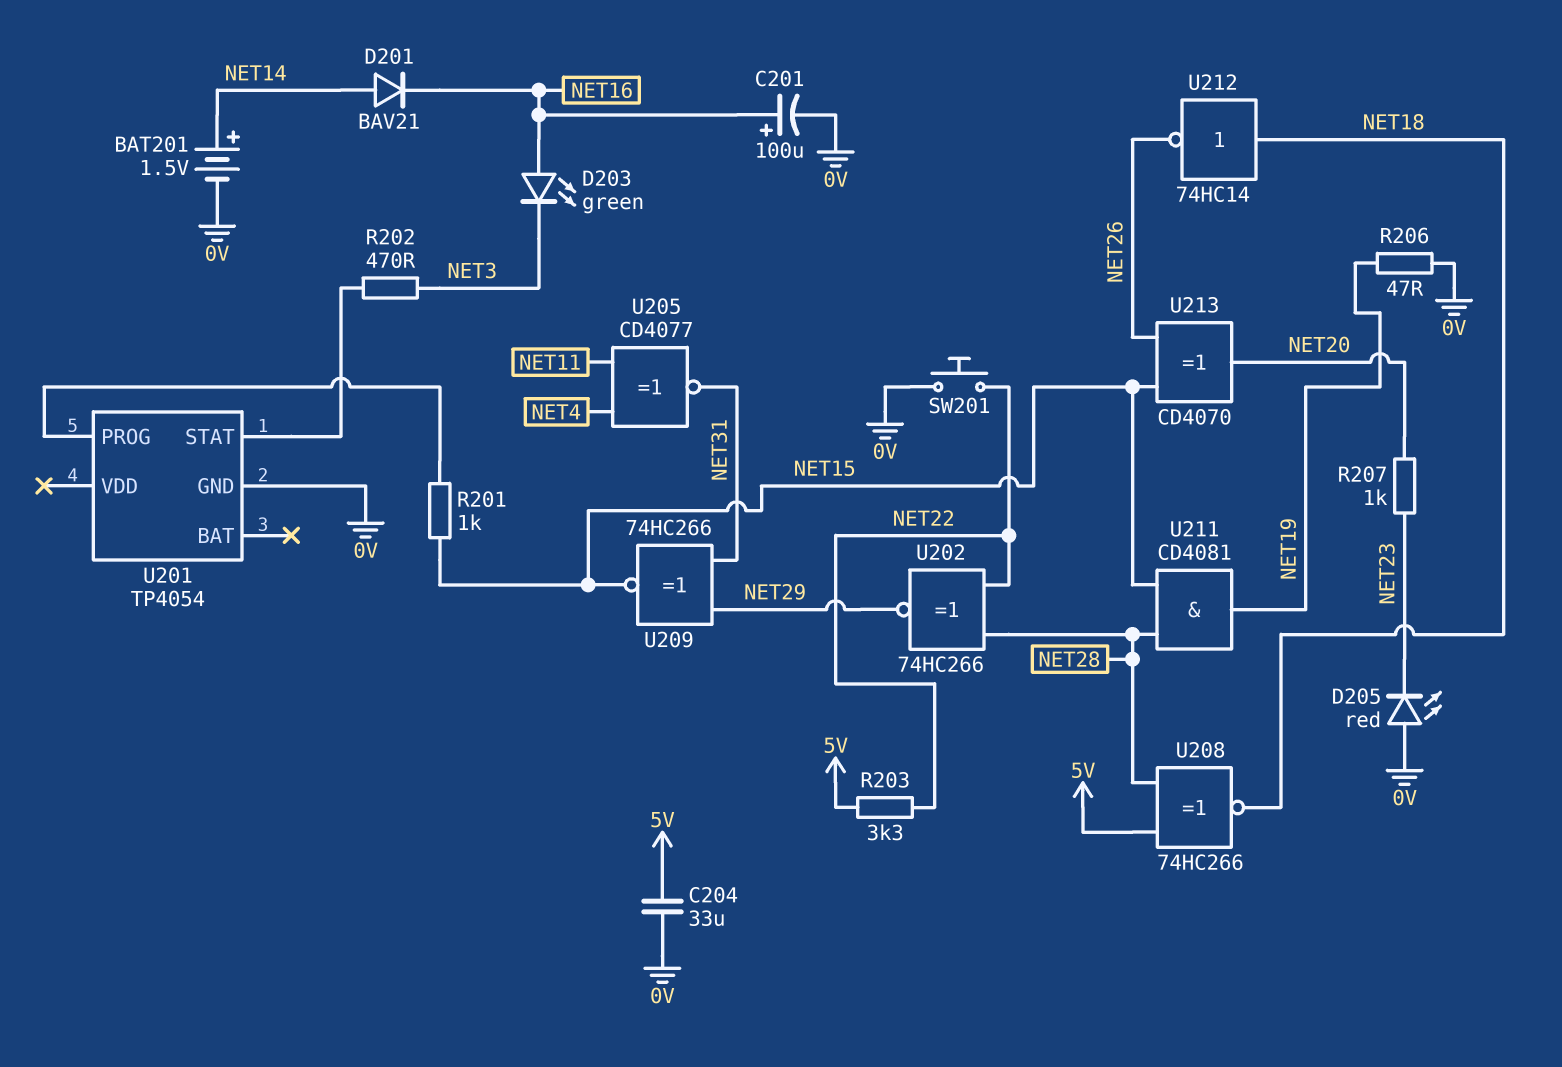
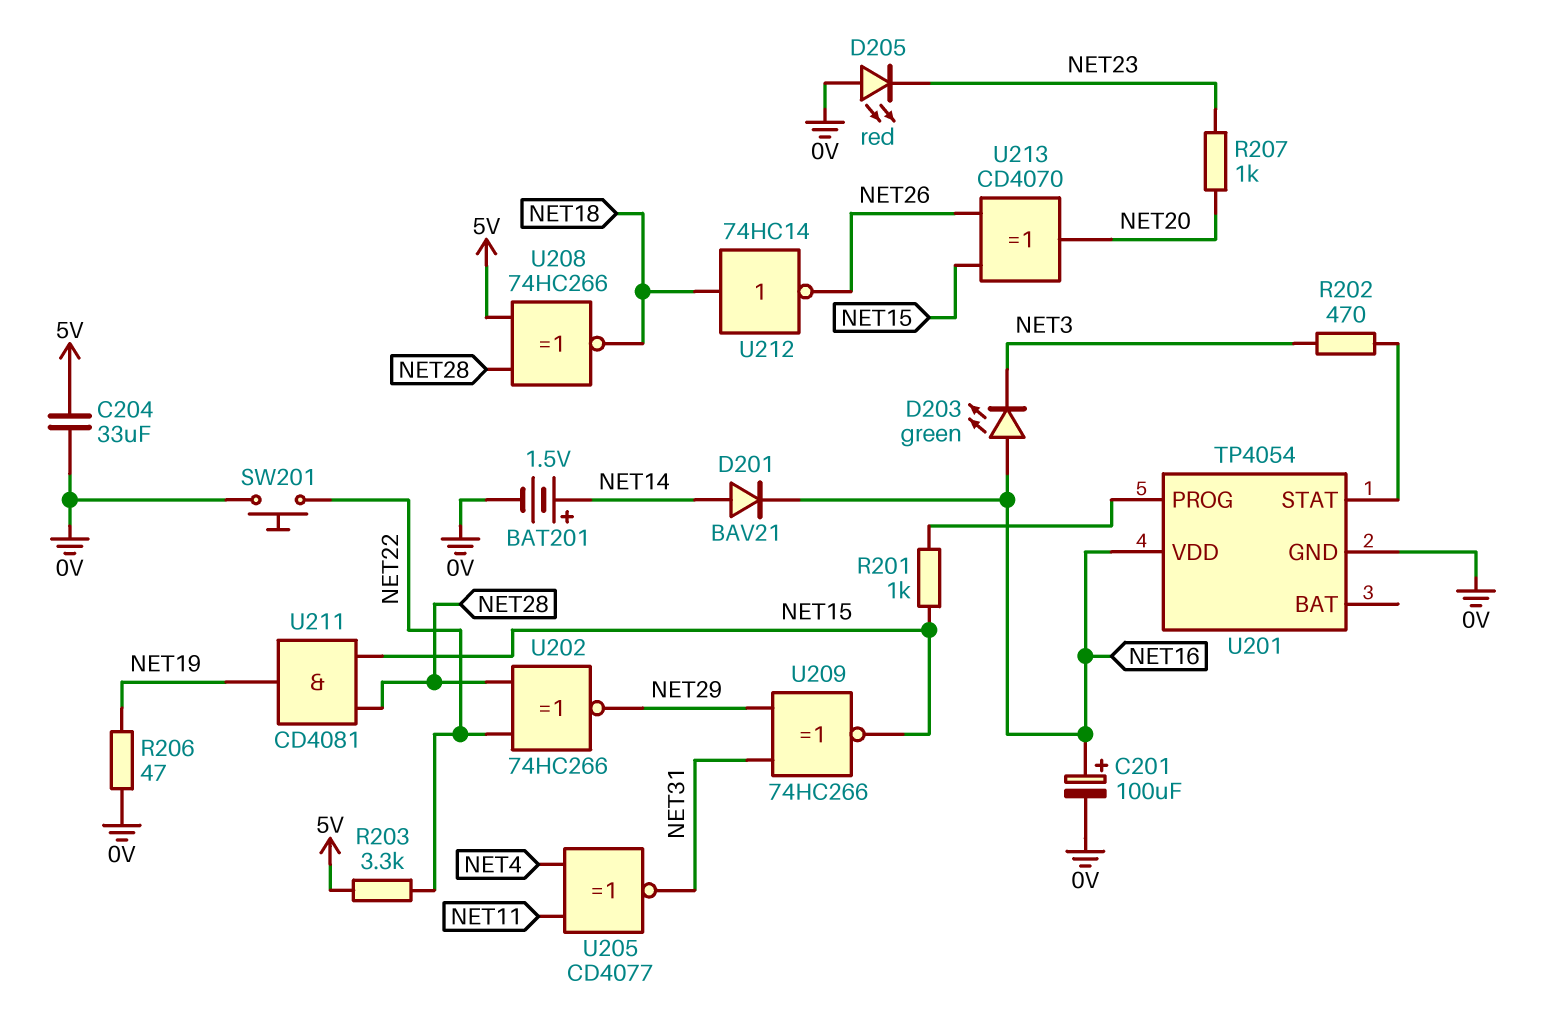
U201 pin VDD: none -> NET16

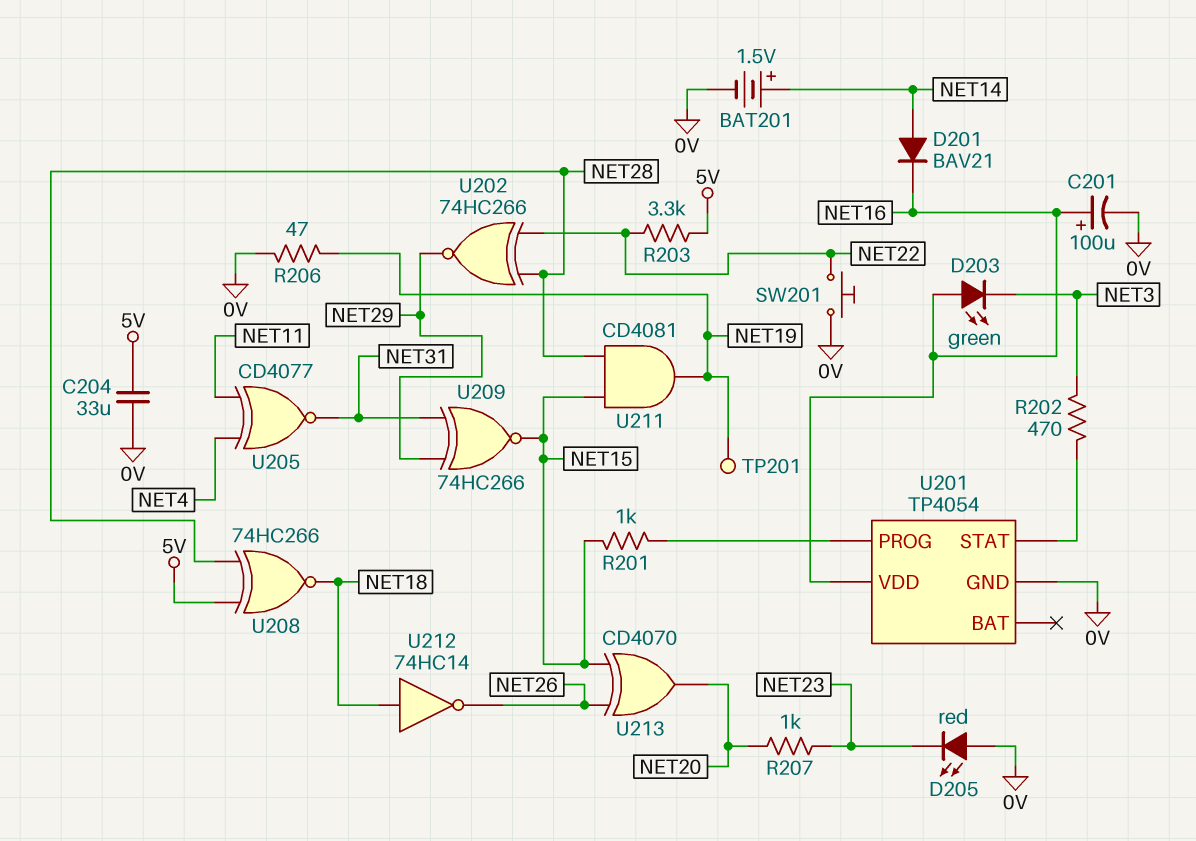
TP201: none -> test point (NET19)

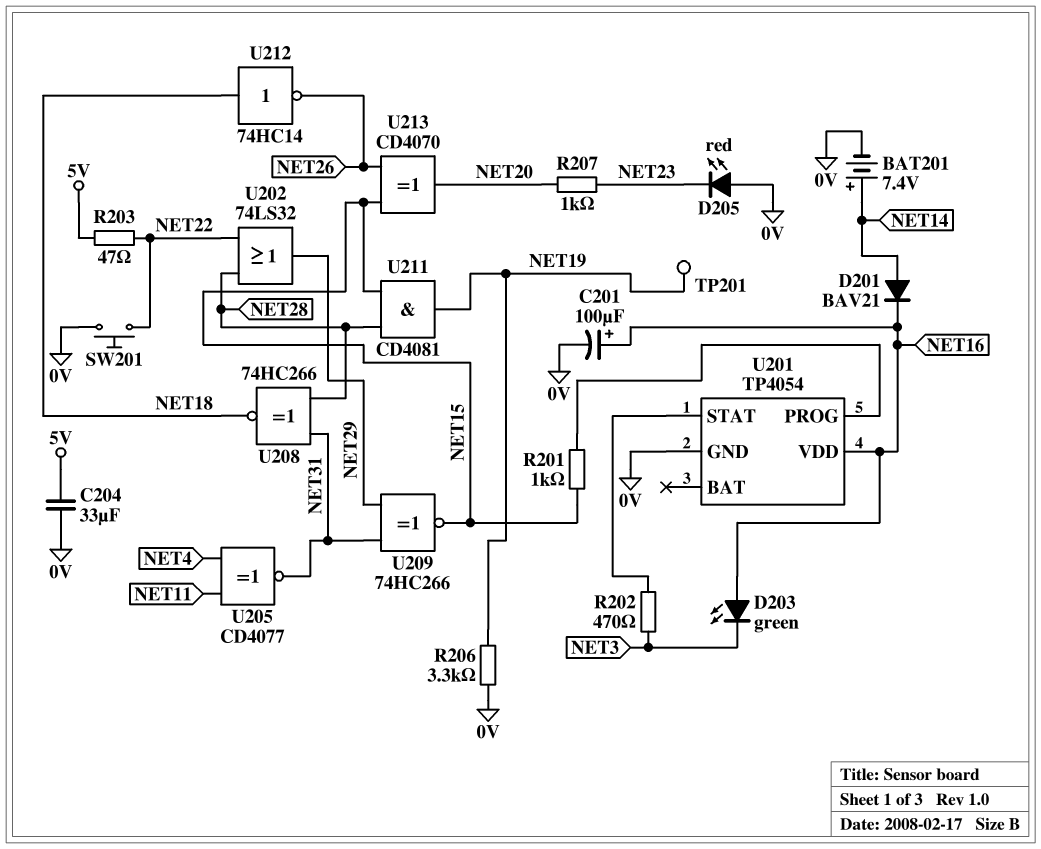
BAT201: 1.5V (plus NET14, minus 0V) -> 7.4V (plus NET14, minus 0V)
R203: 3.3k (5V, NET22) -> 47 (5V, NET22)
R206: 47 (0V, NET19) -> 3.3k (0V, NET19)
U202: XNOR 74HC266 (in NET22, in NET28, out NET29) -> OR 74LS32 (in NET22, in NET28, out NET29)
U208: XNOR 74HC266 (in 5V, in NET28, out NET18) -> XNOR 74HC266 (in NET28, in NET31, out NET18)

